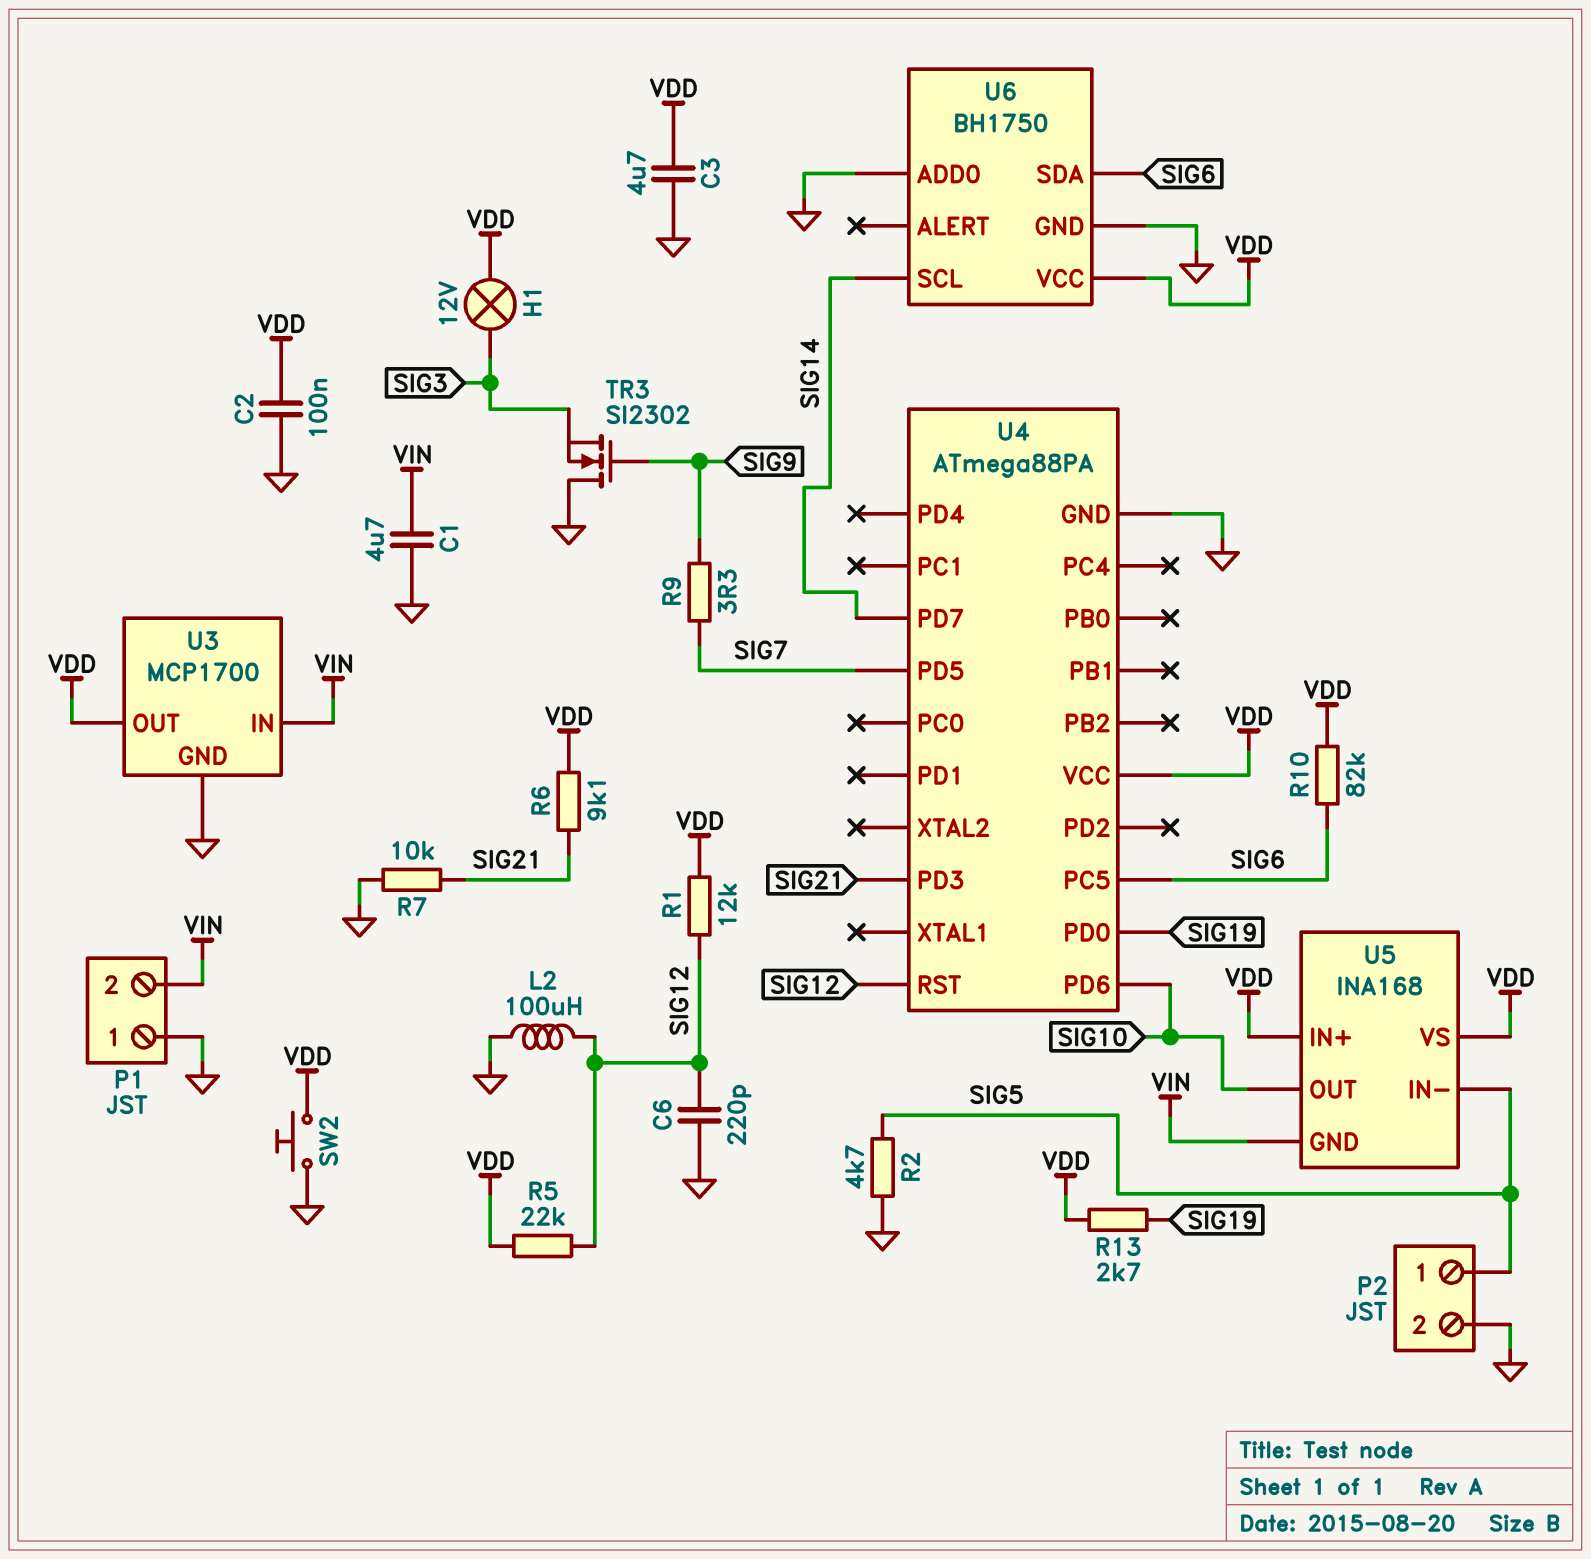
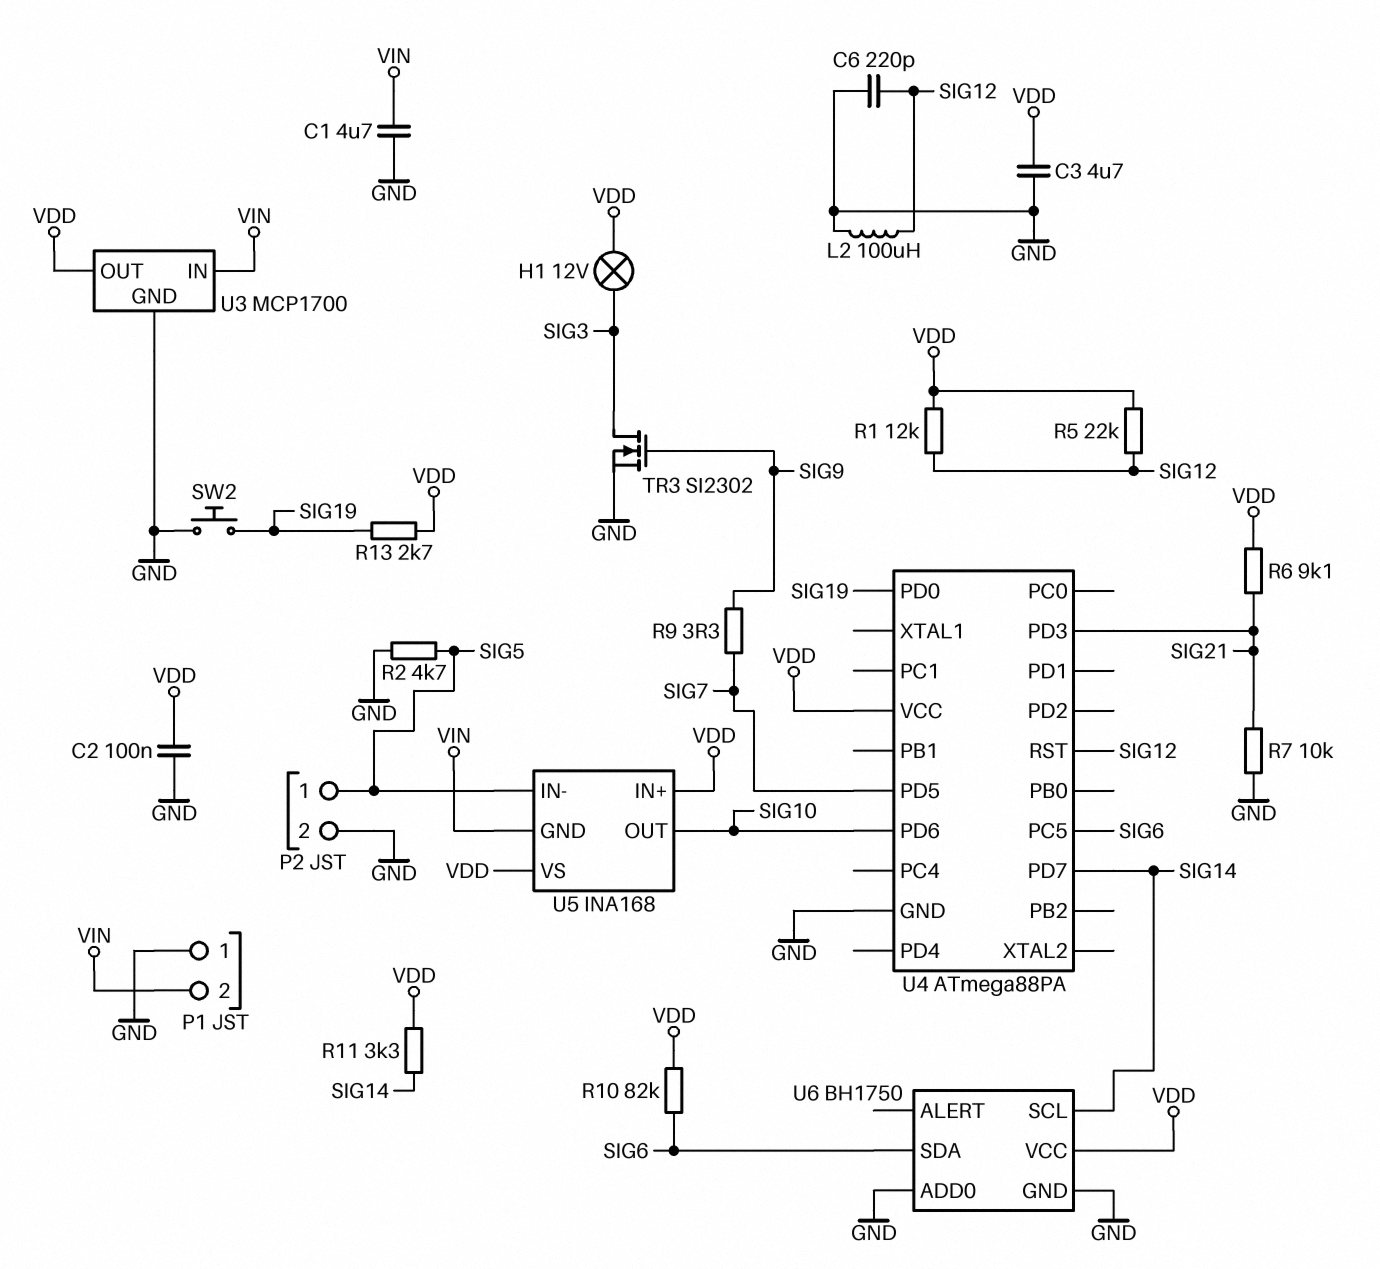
R11: none -> 3.3k (SIG14, VDD)
SW2: button (GND, VDD) -> button (GND, SIG19)
TR3: NMOS SI2302 (G SIG9, D GND, S SIG3) -> NMOS SI2302 (G SIG9, D SIG3, S GND)

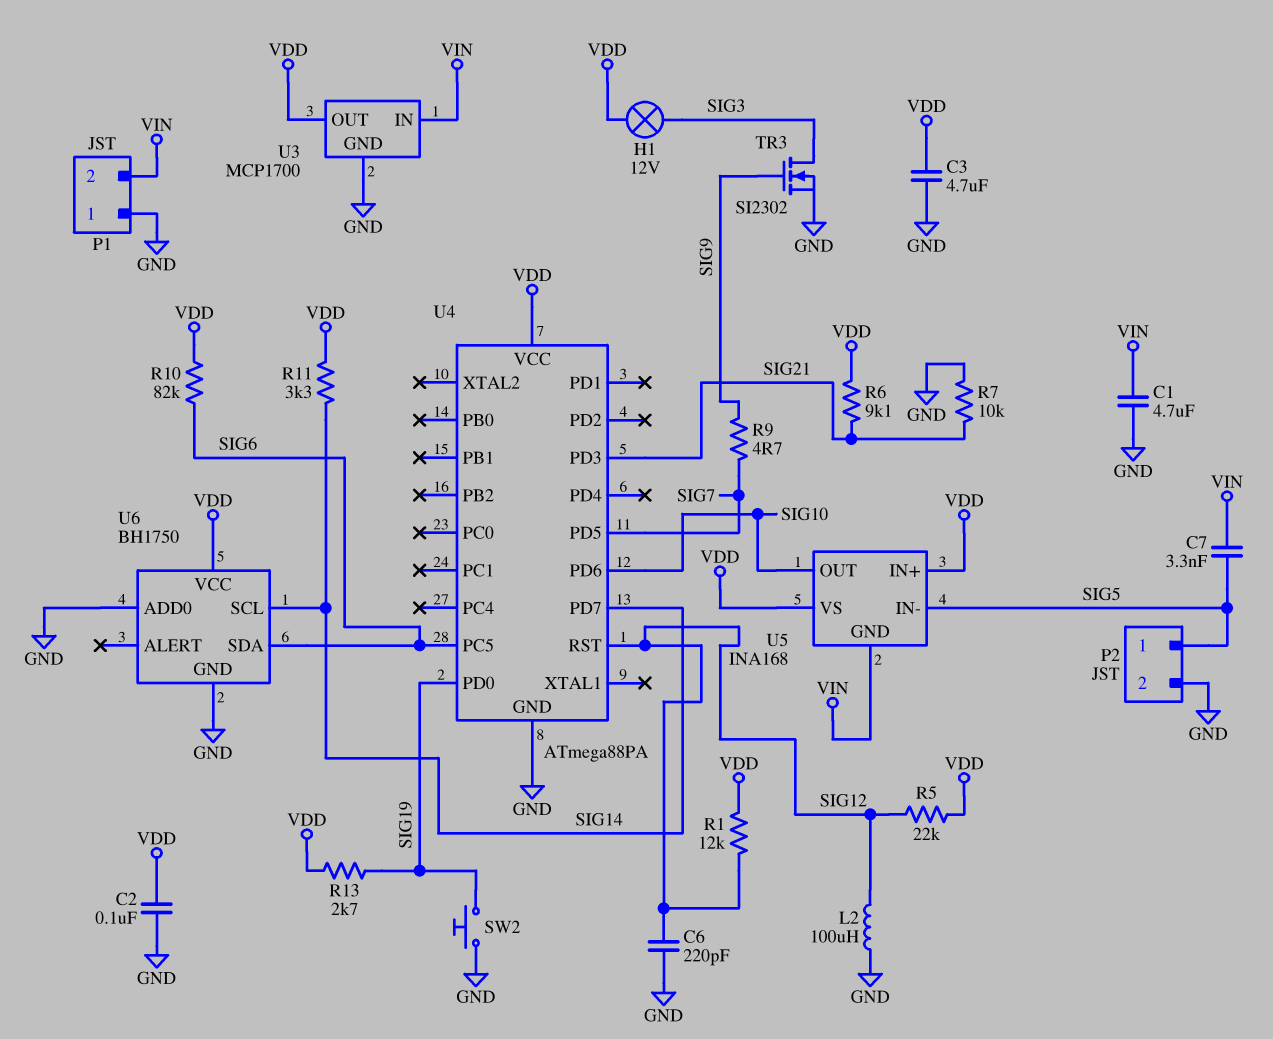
C7: none -> 3.3nF (SIG5, VIN)
R2: 4.7k (GND, SIG5) -> none
R9: 3.3 (SIG7, SIG9) -> 4.7 (SIG7, SIG9)

